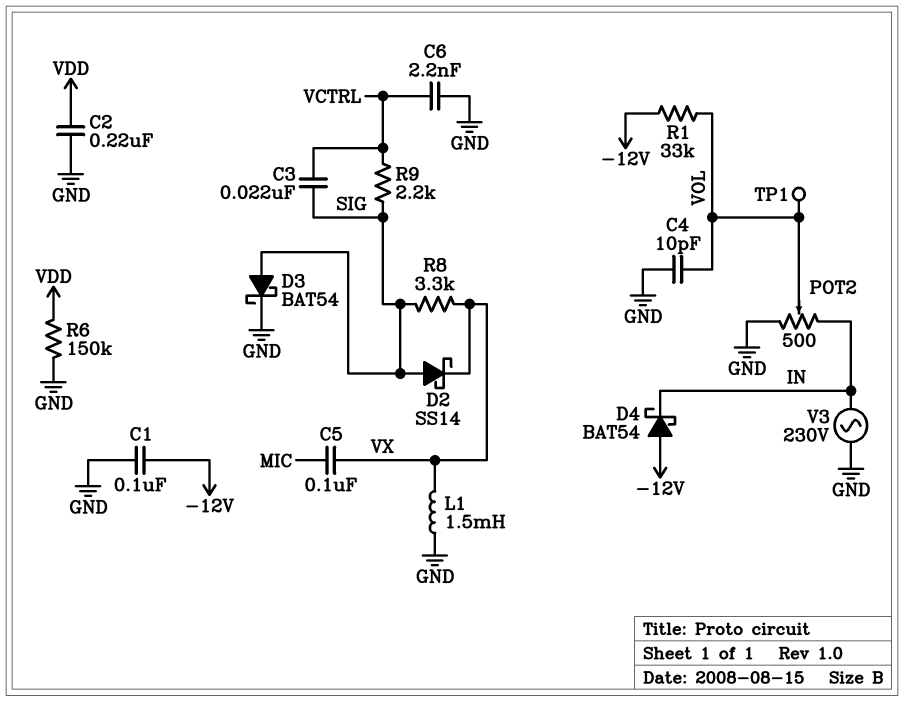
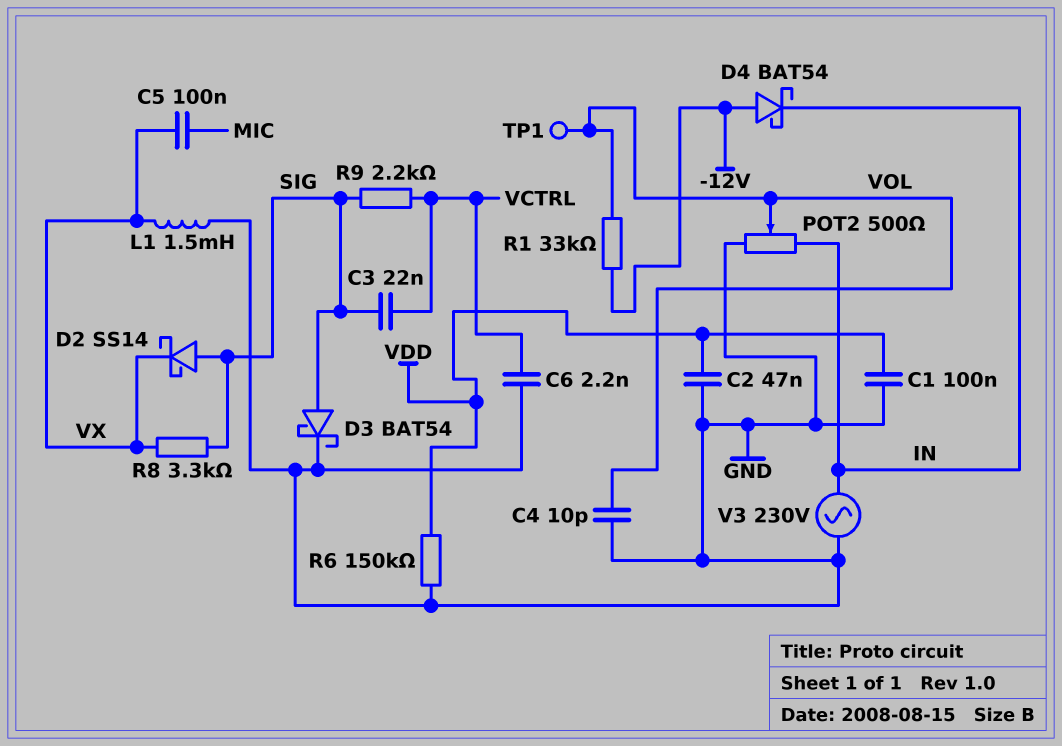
C1: 100nF (-12V, GND) -> 100nF (GND, VDD)
C2: 220nF (GND, VDD) -> 47nF (GND, VDD)

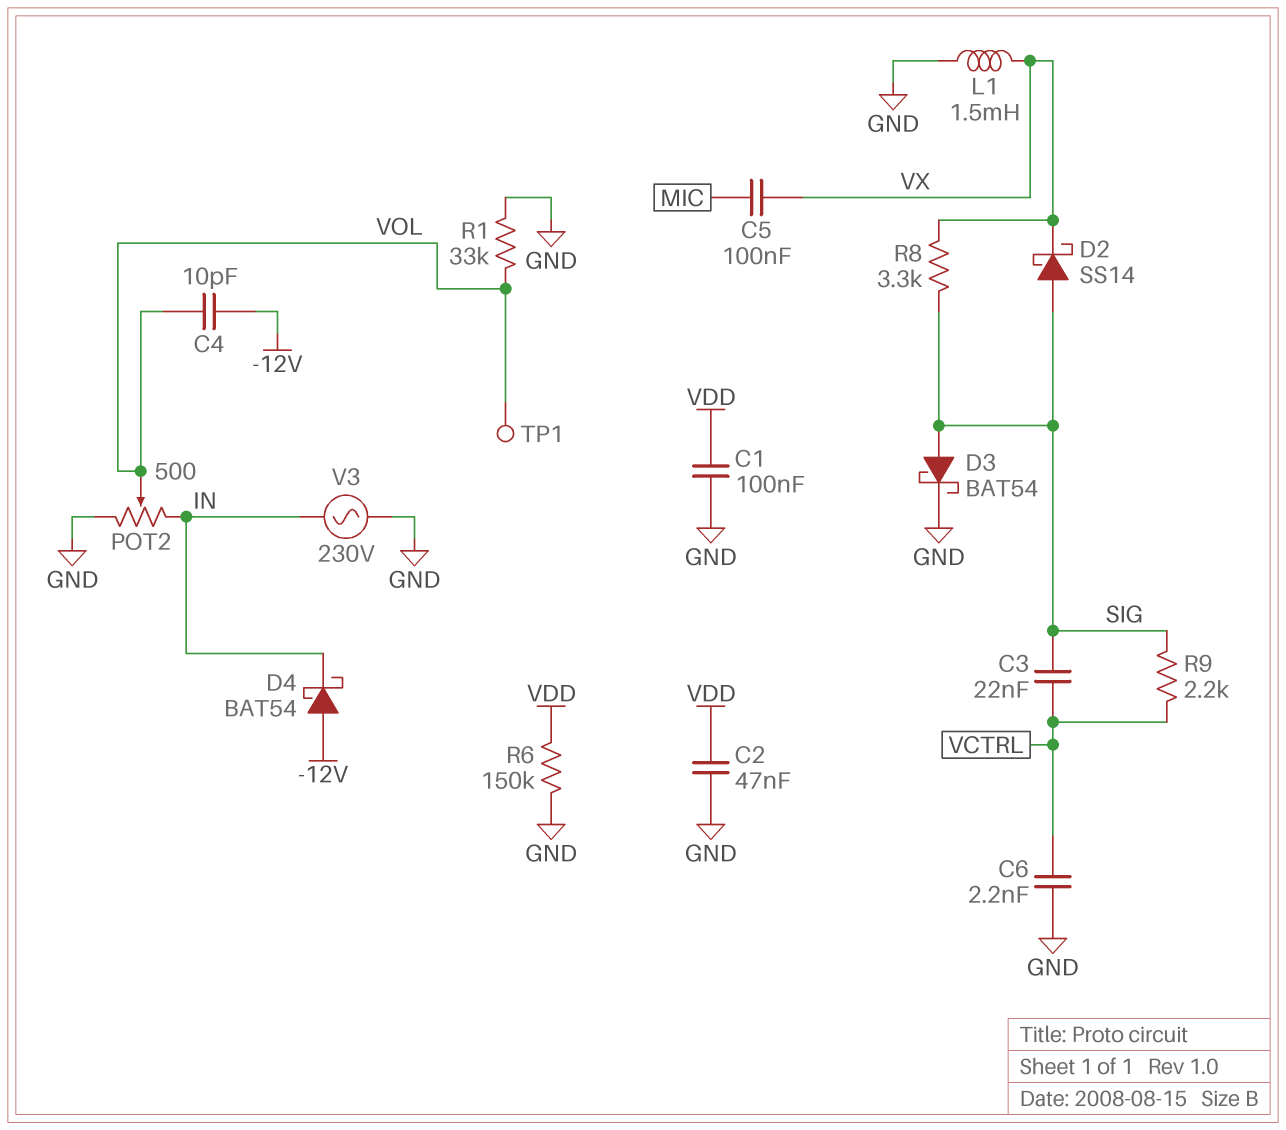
C4: 10pF (GND, VOL) -> 10pF (-12V, VOL)
R1: 33k (-12V, VOL) -> 33k (GND, VOL)

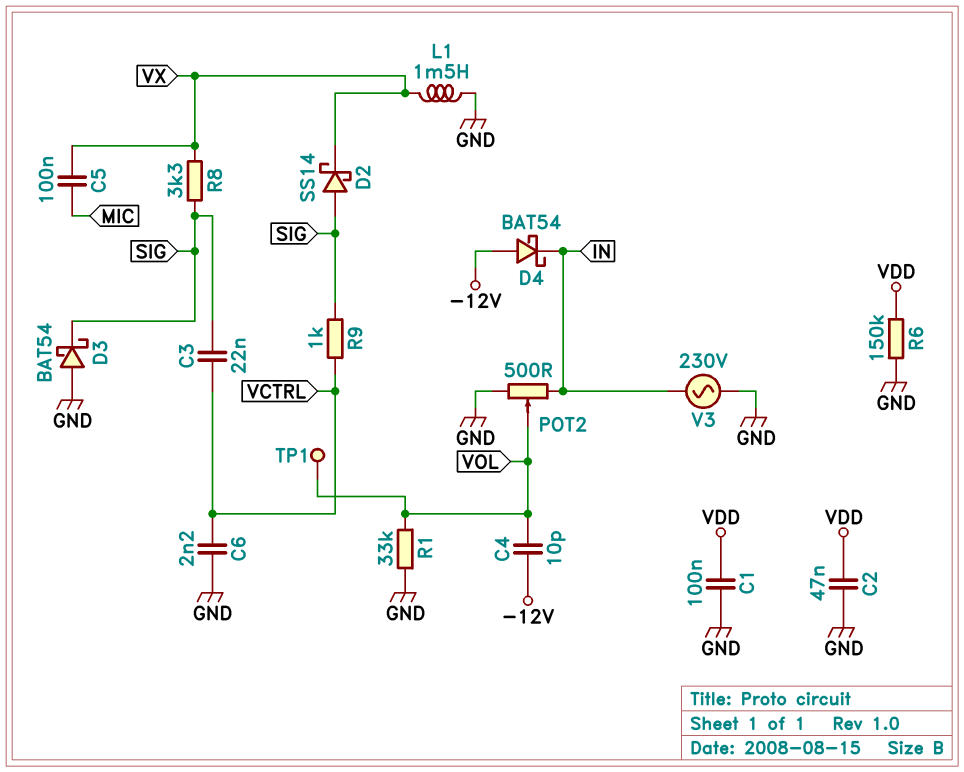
D3: schottky BAT54 (A SIG, K GND) -> schottky BAT54 (A GND, K SIG)
R9: 2.2k (SIG, VCTRL) -> 1k (SIG, VCTRL)

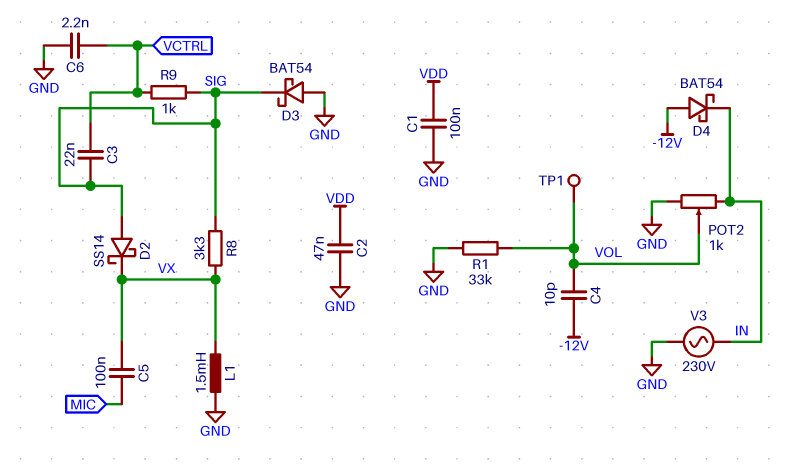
POT2: 500 (GND, IN, wiper VOL) -> 1k (GND, IN, wiper VOL)
R6: 150k (GND, VDD) -> none

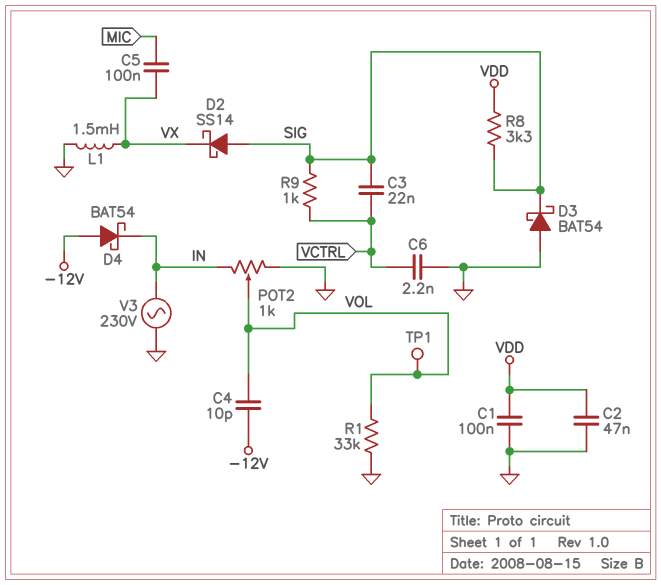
R8: 3.3k (SIG, VX) -> 3.3k (SIG, VDD)

